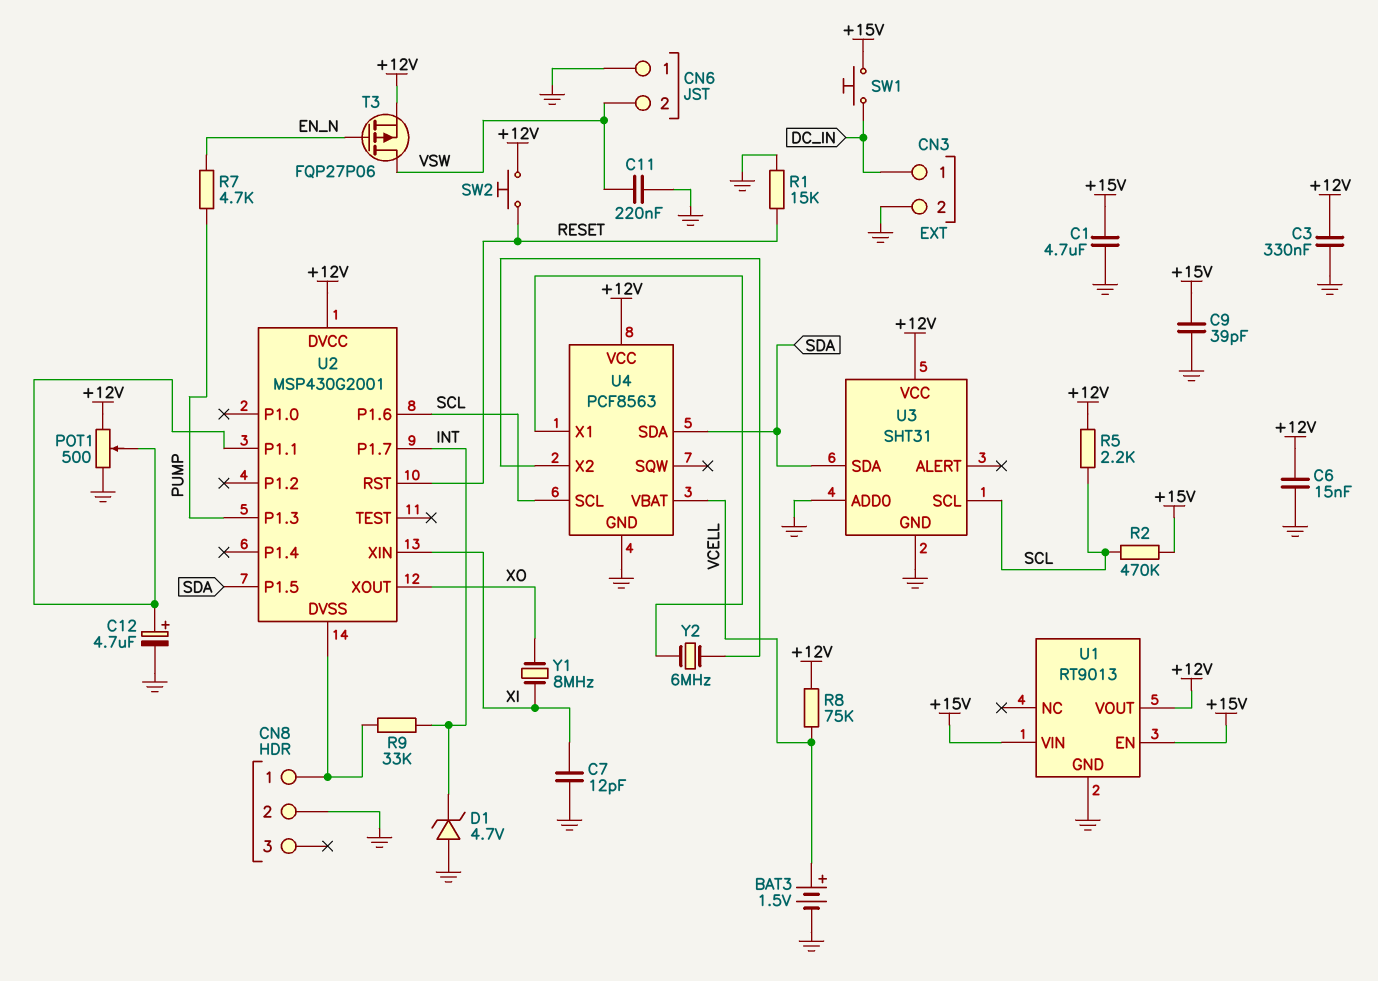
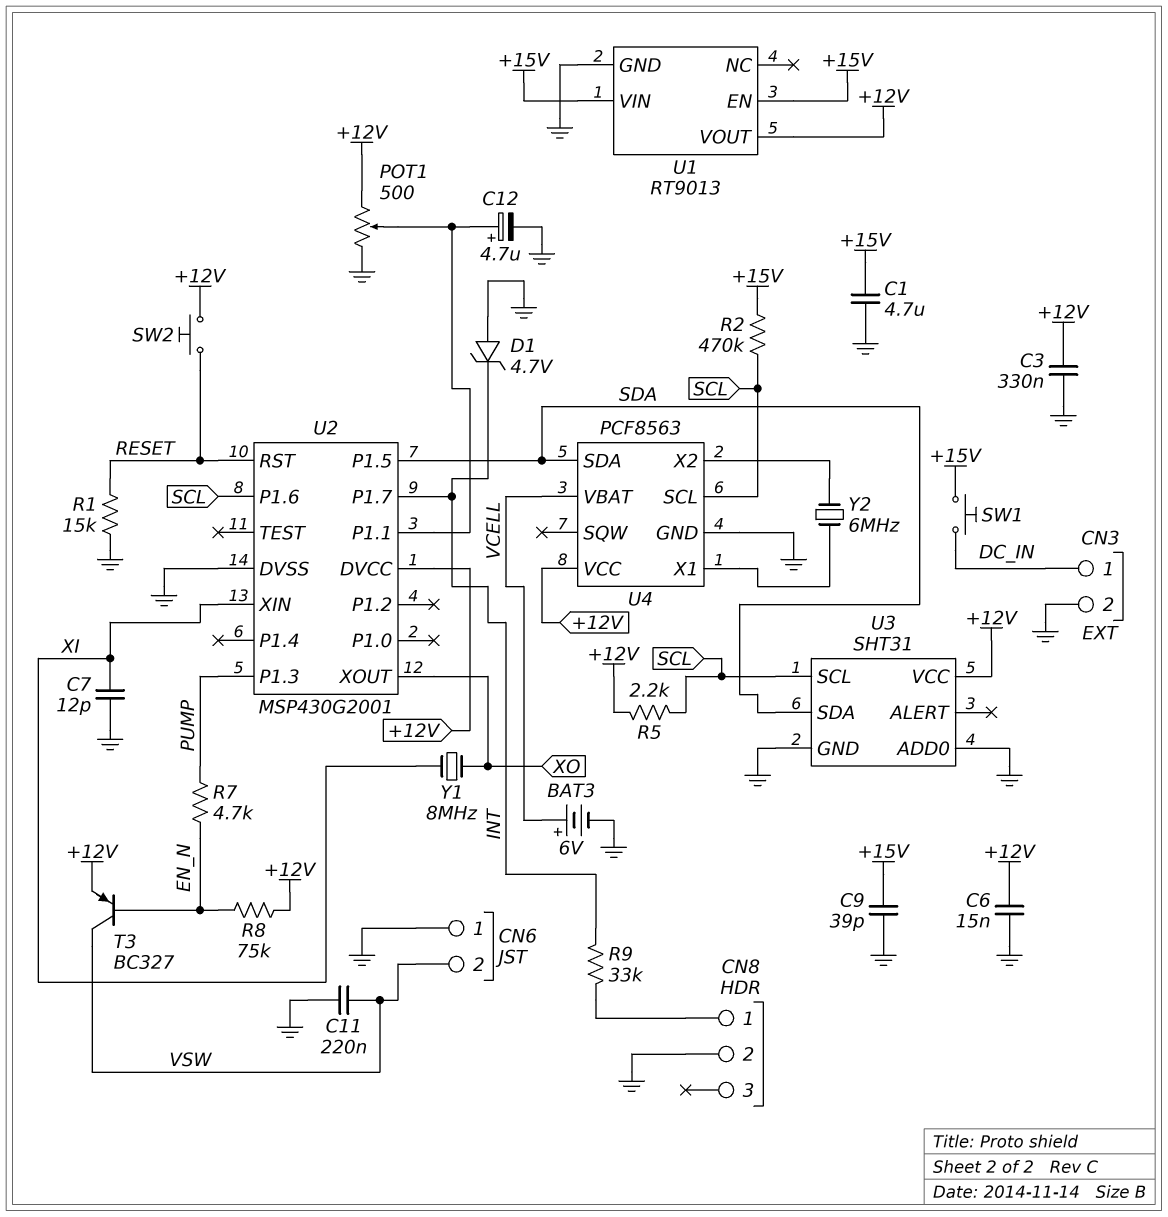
BAT3: 1.5V (plus VCELL, minus GND) -> 6V (plus VCELL, minus GND)
R8: 75k (+12V, VCELL) -> 75k (+12V, EN_N)
T3: PMOS FQP27P06 (G EN_N, D VSW, S +12V) -> PNP BC327 (B EN_N, C VSW, E +12V)
U2 pin DVSS: CN8/1 -> GND

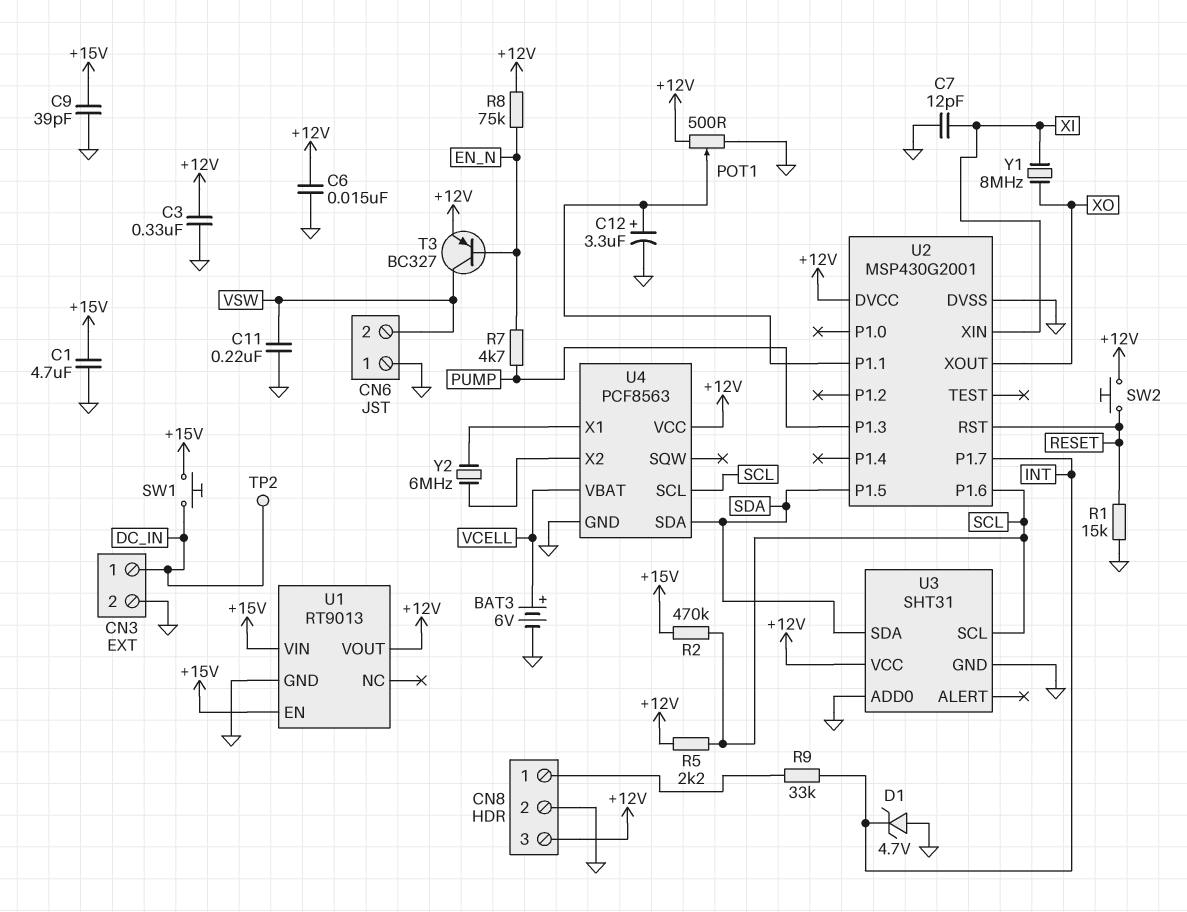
C12: 4.7uF (plus U2/P1.1, minus GND) -> 3.3uF (plus U2/P1.1, minus GND)
CN8 pin 3: none -> +12V
TP2: none -> test point (DC_IN)

